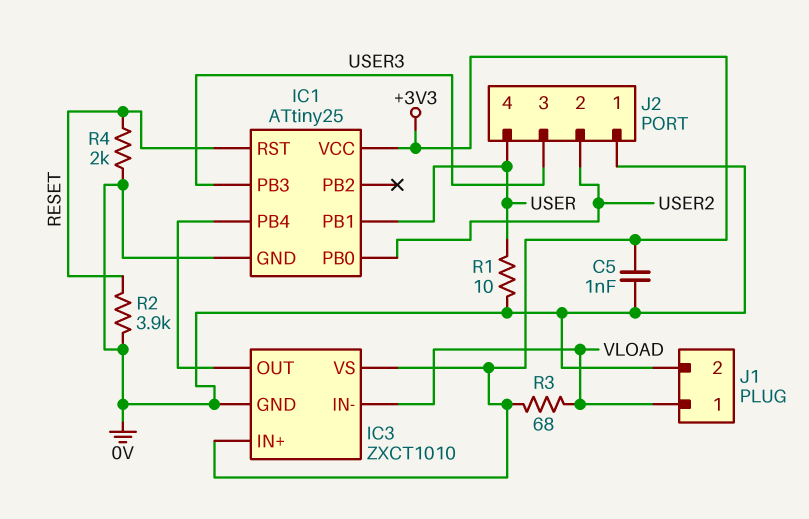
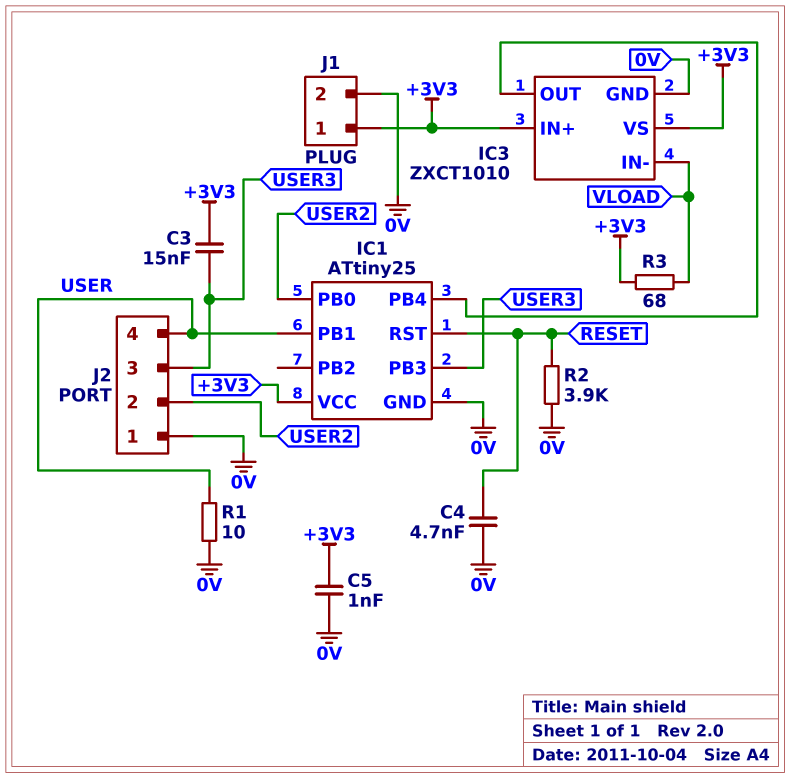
C3: none -> 15nF (+3V3, USER3)
C4: none -> 4.7nF (0V, RESET)
J1 pin 1: VLOAD -> +3V3
R4: 2k (0V, RESET) -> none

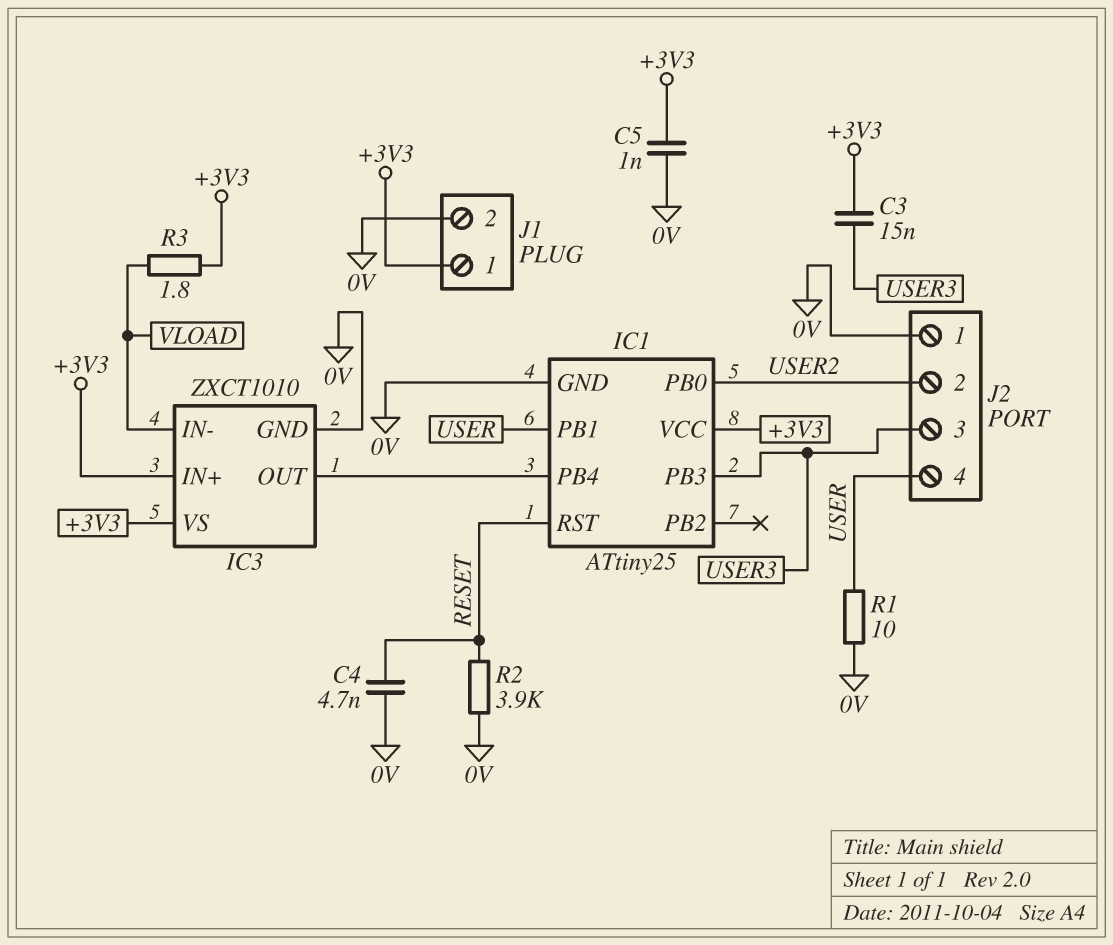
R3: 68 (+3V3, VLOAD) -> 1.8 (+3V3, VLOAD)

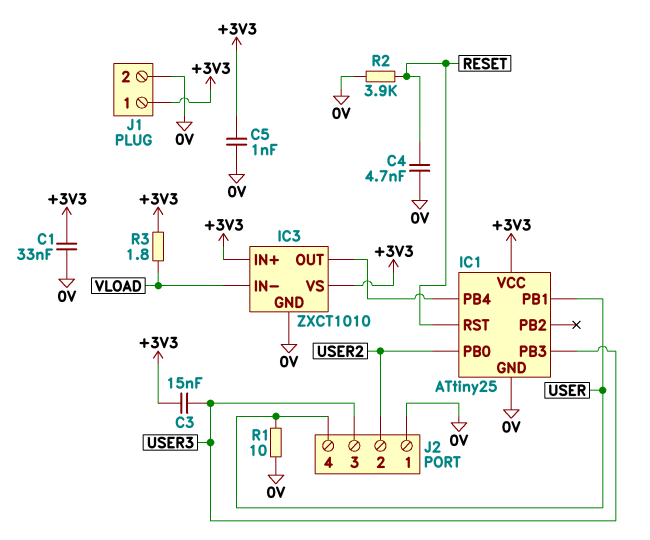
C1: none -> 33nF (+3V3, 0V)

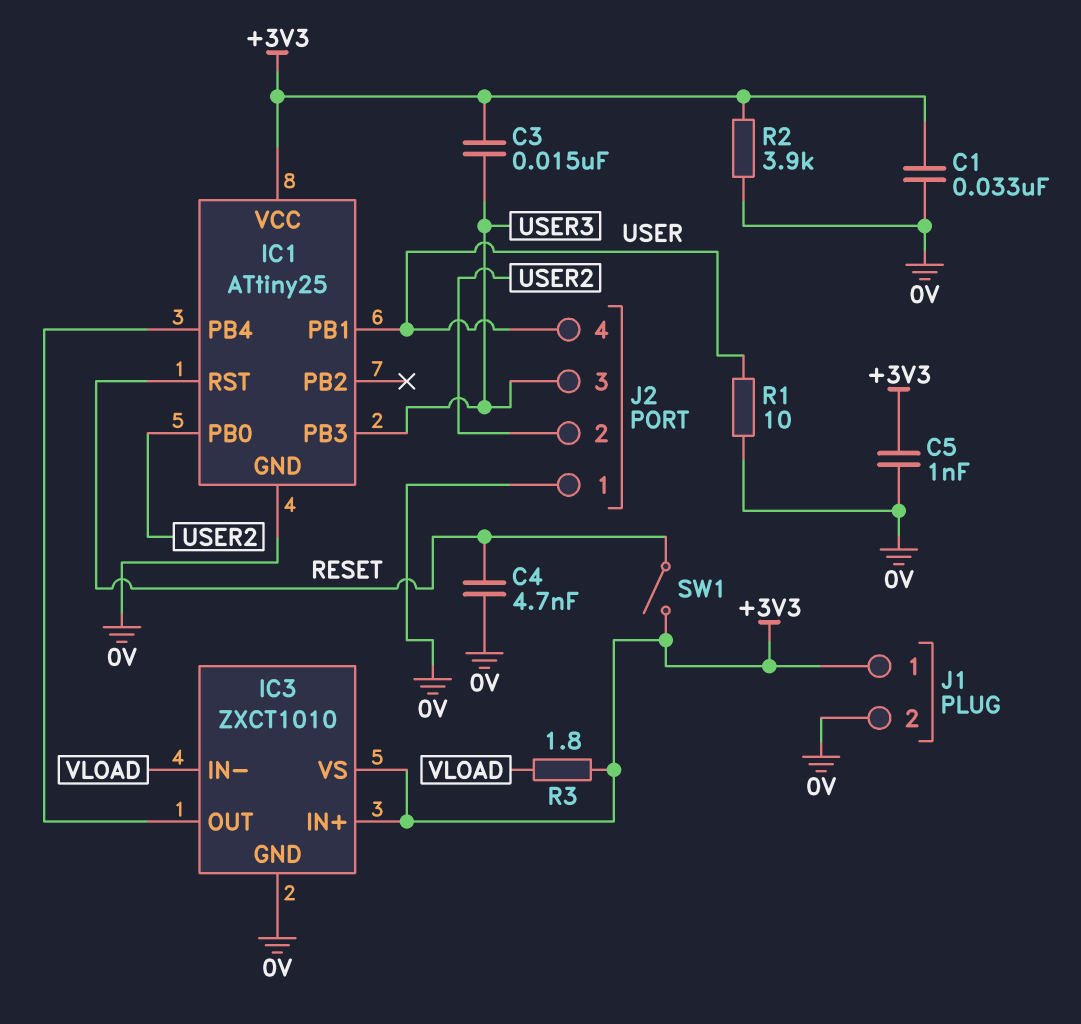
R2: 3.9k (0V, RESET) -> 3.9k (+3V3, 0V)
SW1: none -> switch (+3V3, RESET)

